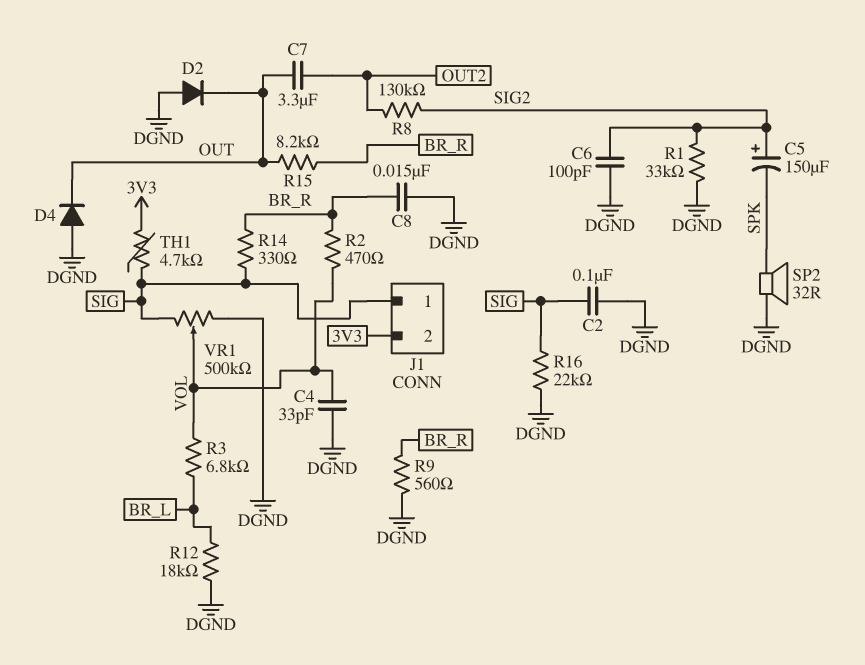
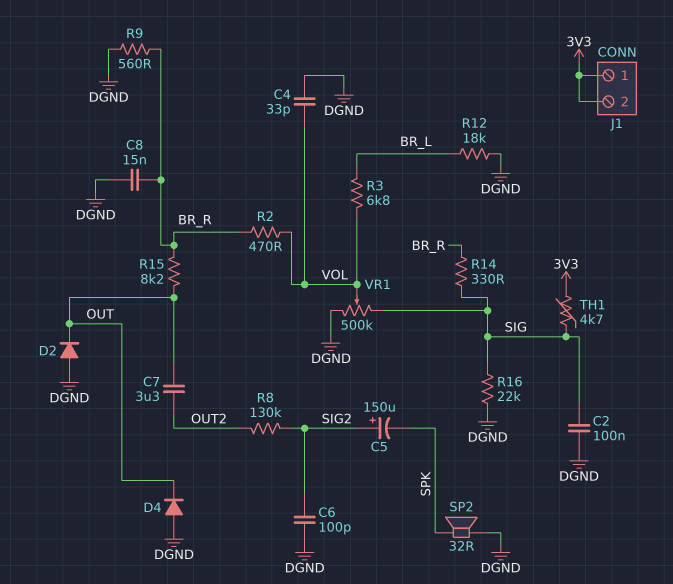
J1 pin 1: SIG -> 3V3
R1: 33k (DGND, SIG2) -> none

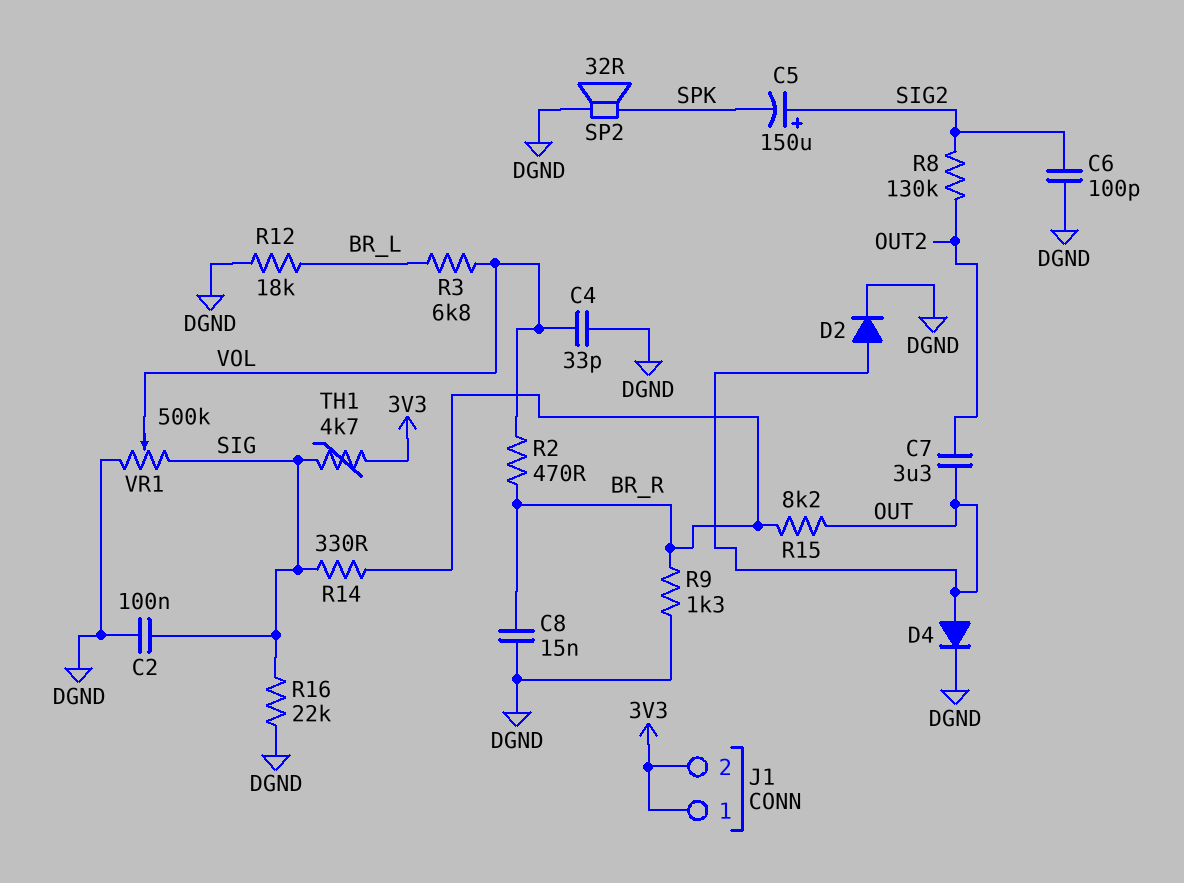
D2: diode (A DGND, K OUT) -> diode (A OUT, K DGND)
D4: diode (A DGND, K OUT) -> diode (A OUT, K DGND)
R9: 560 (BR_R, DGND) -> 1.3k (BR_R, DGND)

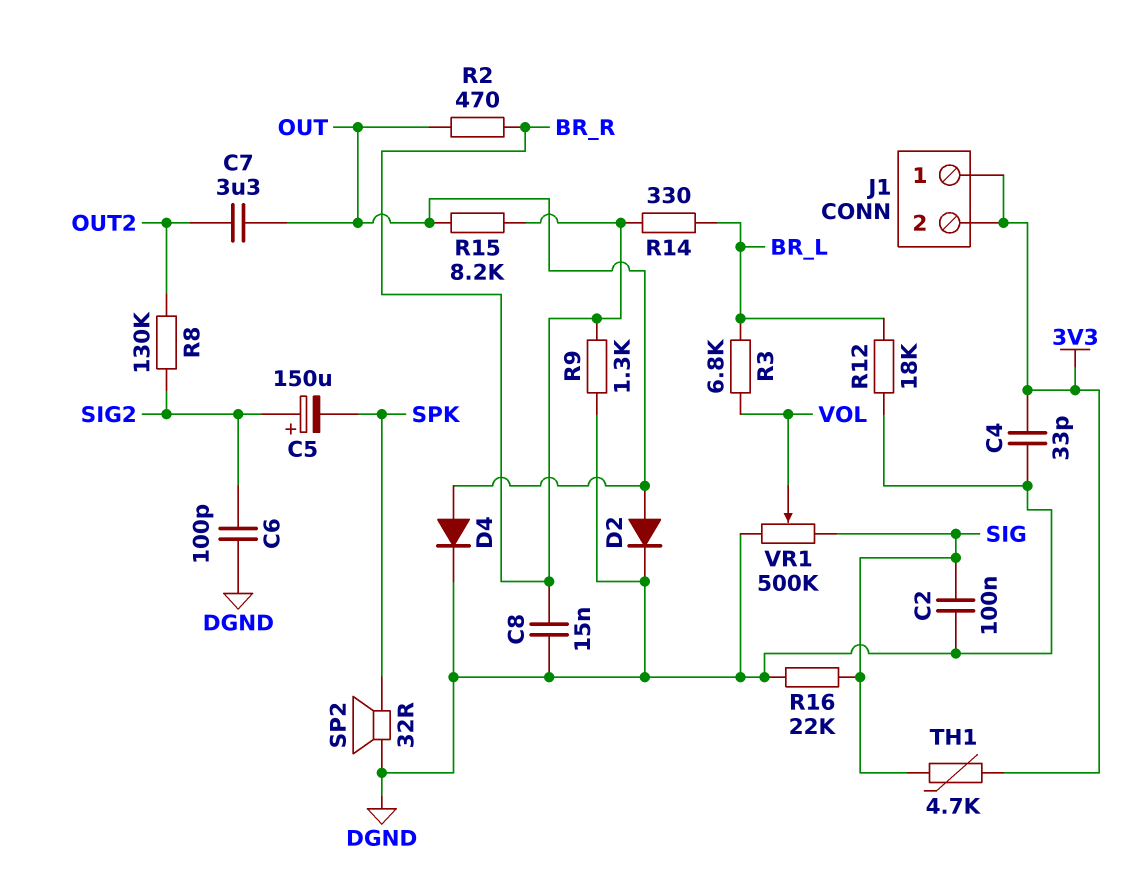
C4: 33pF (DGND, VOL) -> 33pF (3V3, DGND)
R2: 470 (BR_R, VOL) -> 470 (BR_R, OUT)
R14: 330 (BR_R, SIG) -> 330 (BR_L, BR_R)

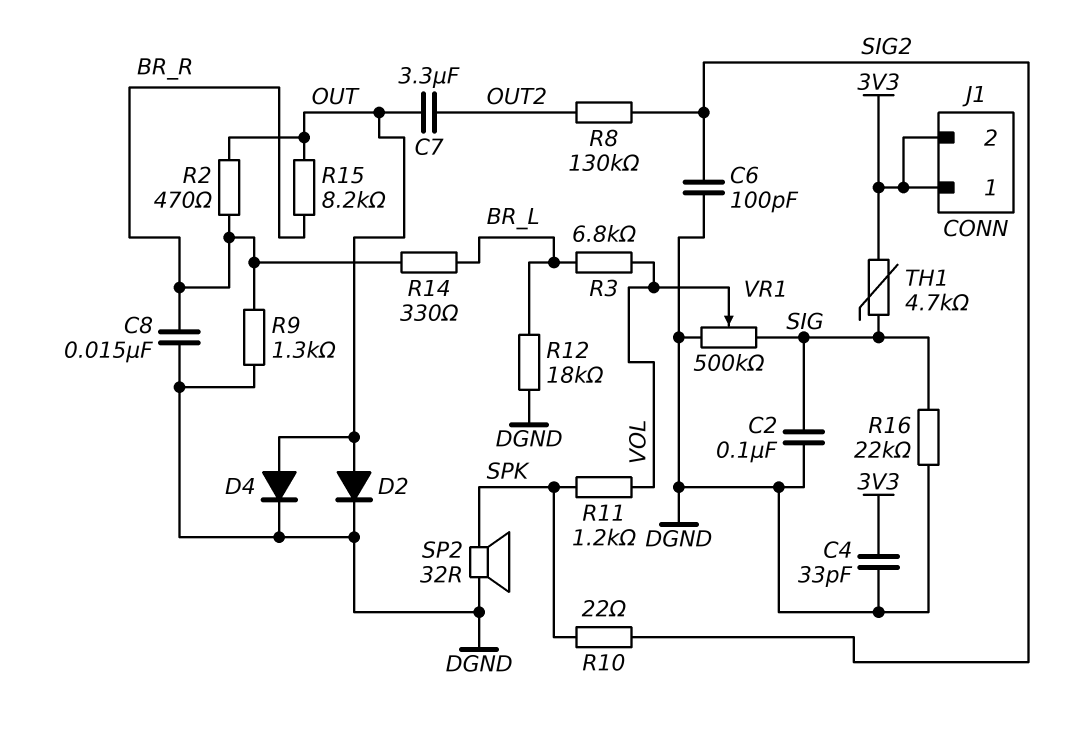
C5: 150uF (plus SIG2, minus SPK) -> none
R10: none -> 22 (SIG2, SPK)
R11: none -> 1.2k (SPK, VOL)

